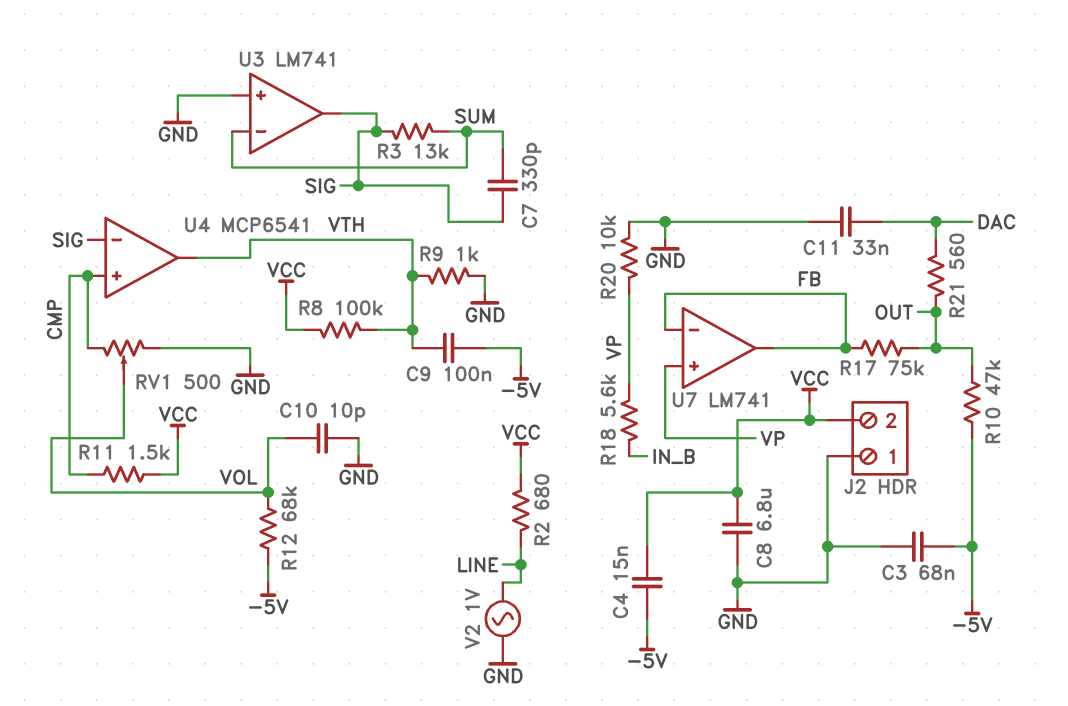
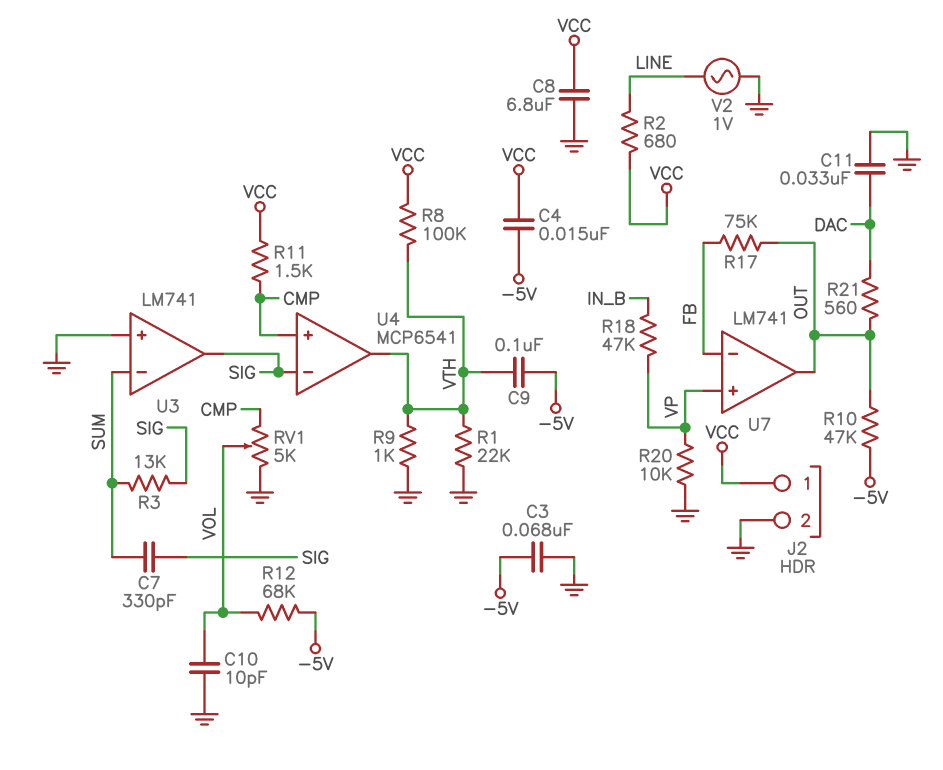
J2 pin 1: GND -> VCC
J2 pin 2: VCC -> GND
R1: none -> 22k (GND, VTH)
R18: 5.6k (IN_B, VP) -> 47k (IN_B, VP)
RV1: 500 (CMP, GND, wiper VOL) -> 5k (CMP, GND, wiper VOL)
U7 pin out: FB -> OUT

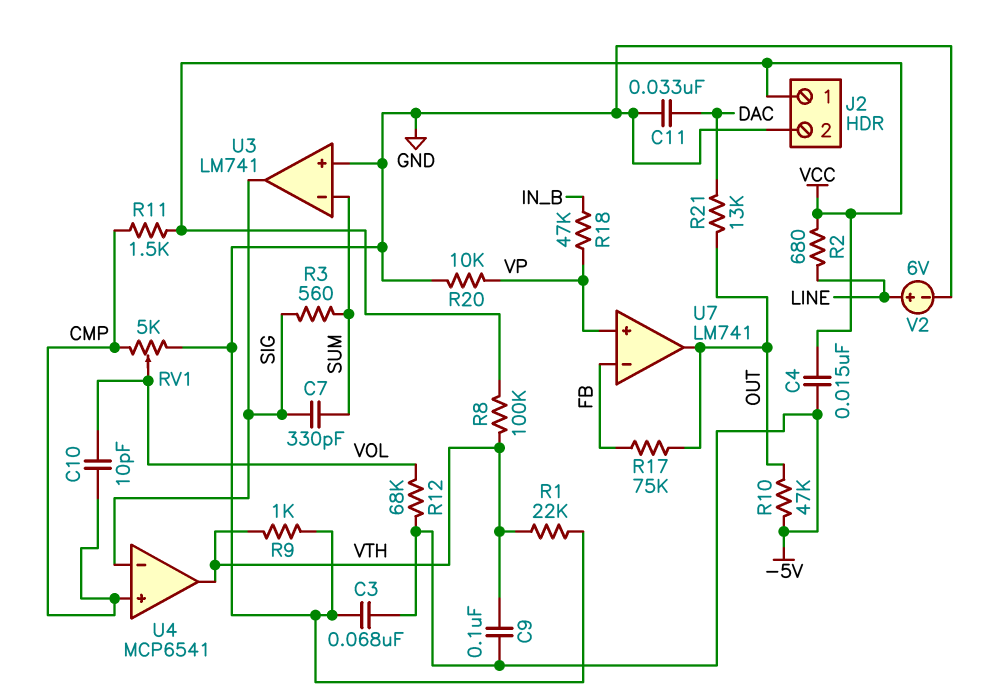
C8: 6.8uF (GND, VCC) -> none
C10: 10pF (GND, VOL) -> 10pF (CMP, VOL)
R3: 13k (SIG, SUM) -> 560 (SIG, SUM)
R21: 560 (DAC, OUT) -> 13k (DAC, OUT)
V2: AC 1V (GND, LINE) -> 6V (plus LINE, minus GND)

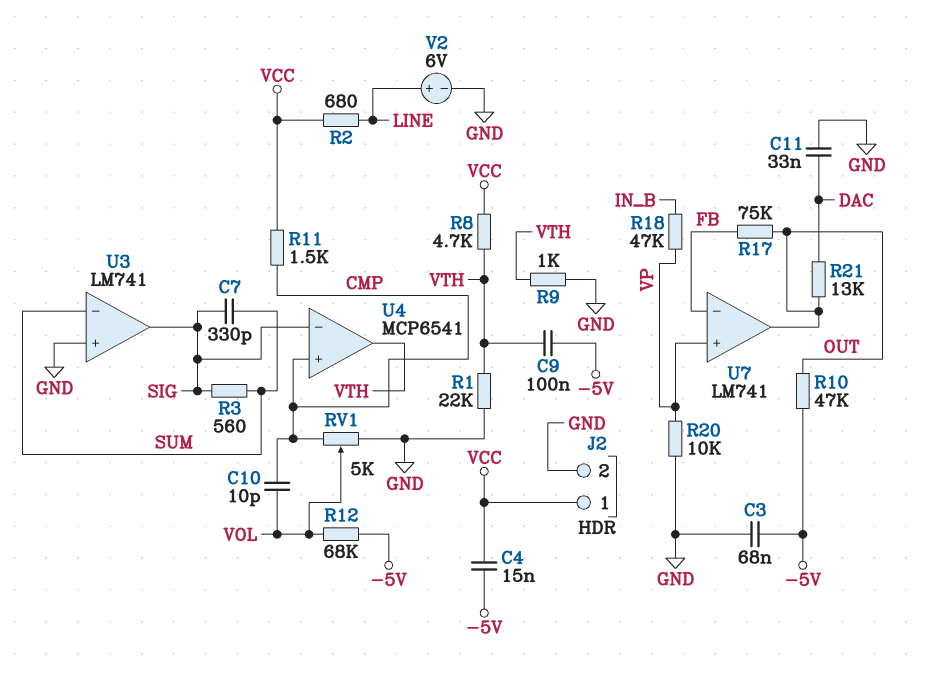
R8: 100k (VCC, VTH) -> 4.7k (VCC, VTH)

